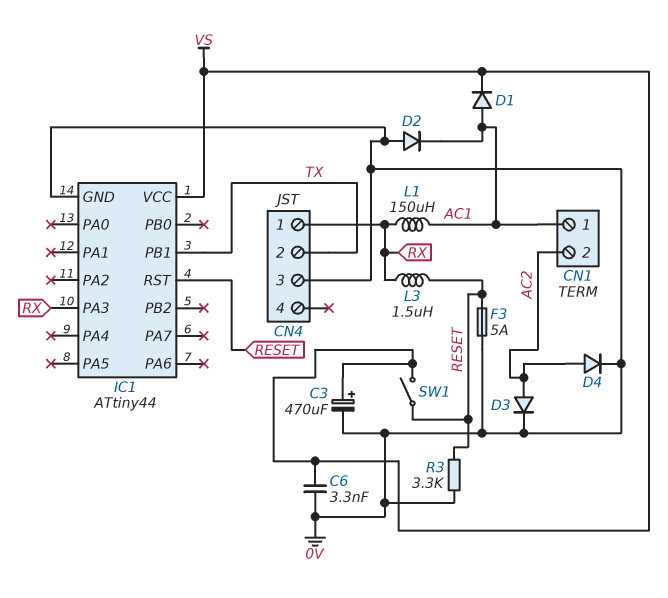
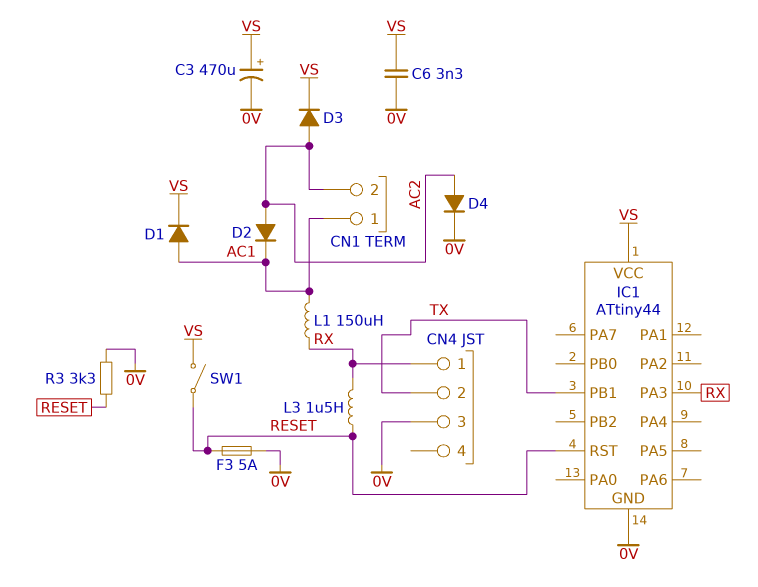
D2: diode (A 0V, K AC1) -> diode (A AC2, K AC1)
D3: diode (A AC2, K 0V) -> diode (A AC2, K VS)

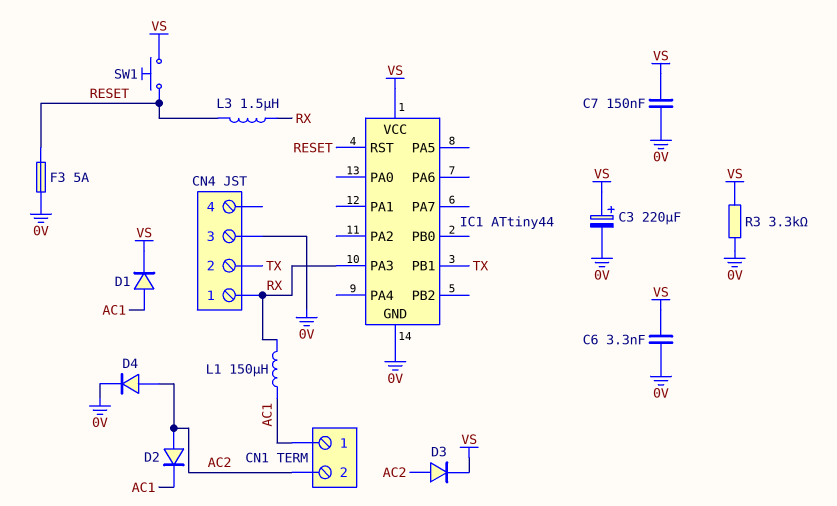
C3: 470uF (plus VS, minus 0V) -> 220uF (plus VS, minus 0V)
C7: none -> 150nF (0V, VS)
R3: 3.3k (0V, RESET) -> 3.3k (0V, VS)
SW1: switch (RESET, VS) -> button (RESET, VS)

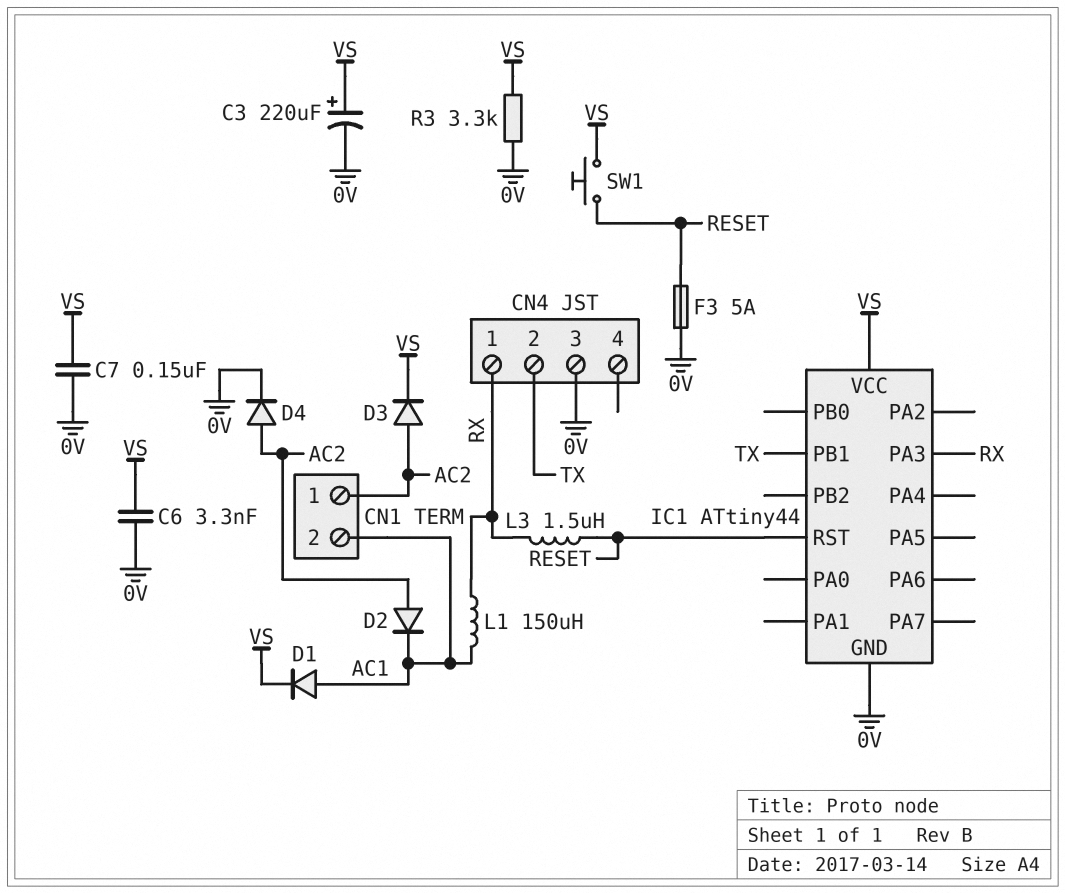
CN1 pin 1: AC1 -> AC2
CN1 pin 2: AC2 -> AC1

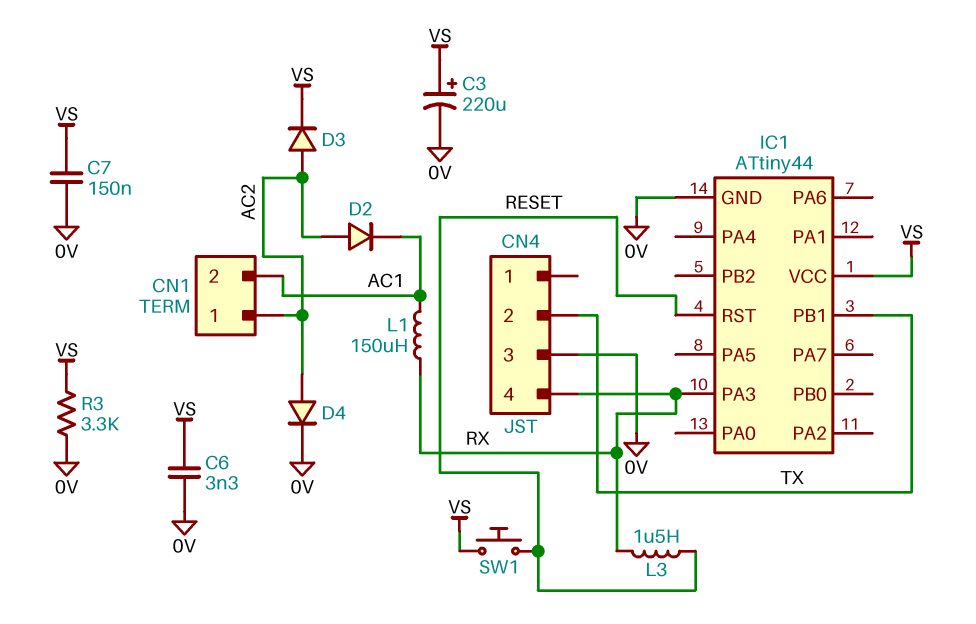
CN4 pin 1: RX -> none
CN4 pin 4: none -> RX
D1: diode (A AC1, K VS) -> none
F3: 5A (0V, RESET) -> none

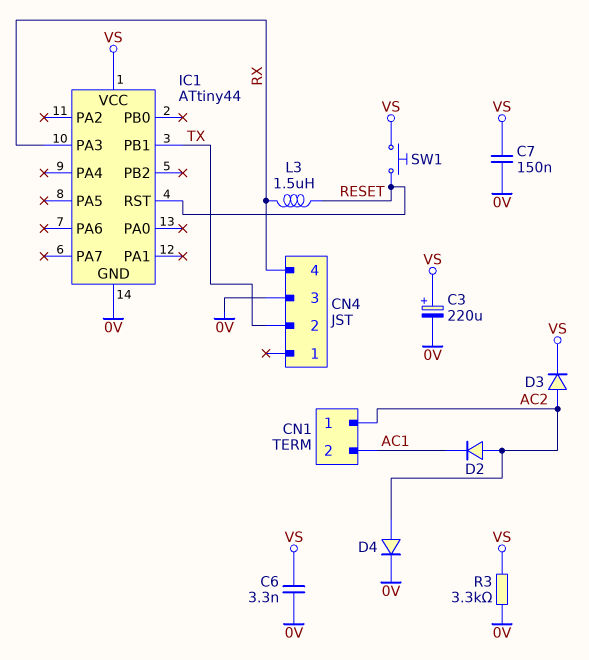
L1: 150uH (AC1, RX) -> none

